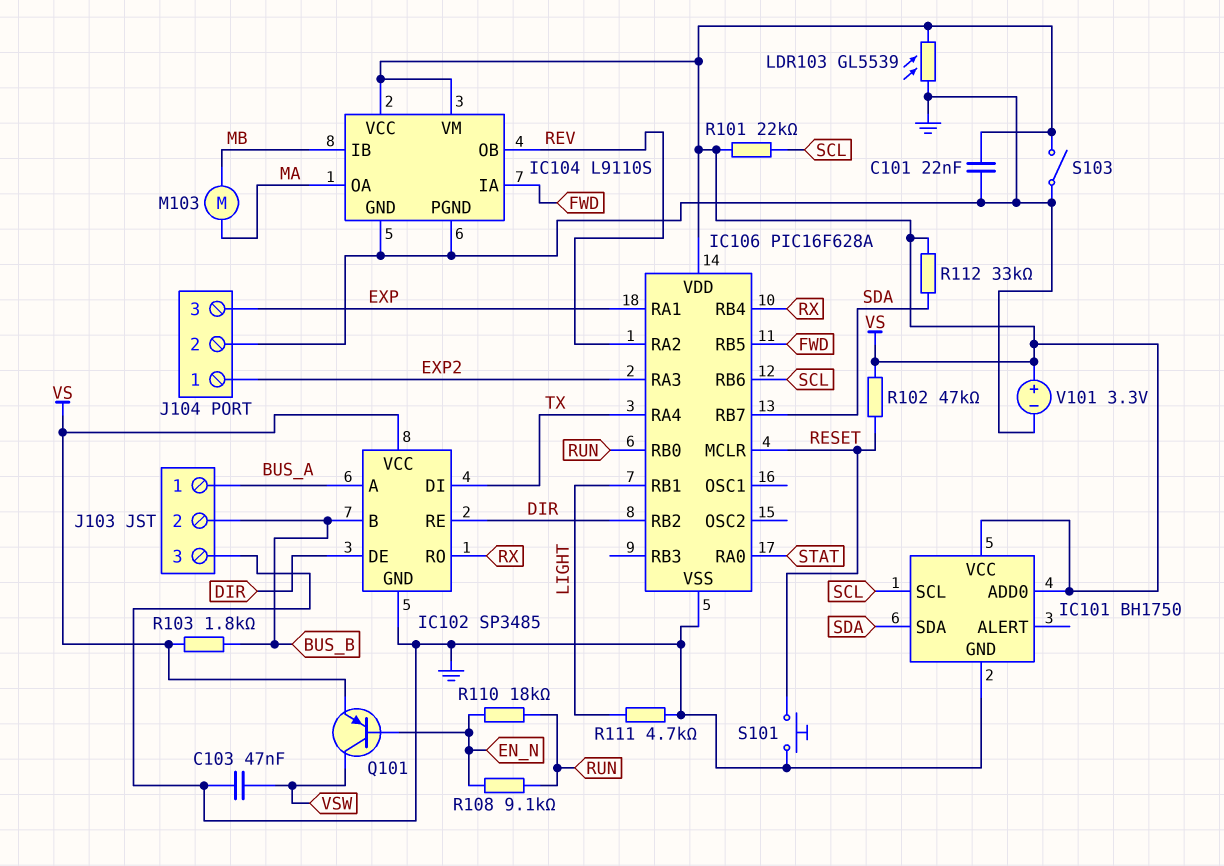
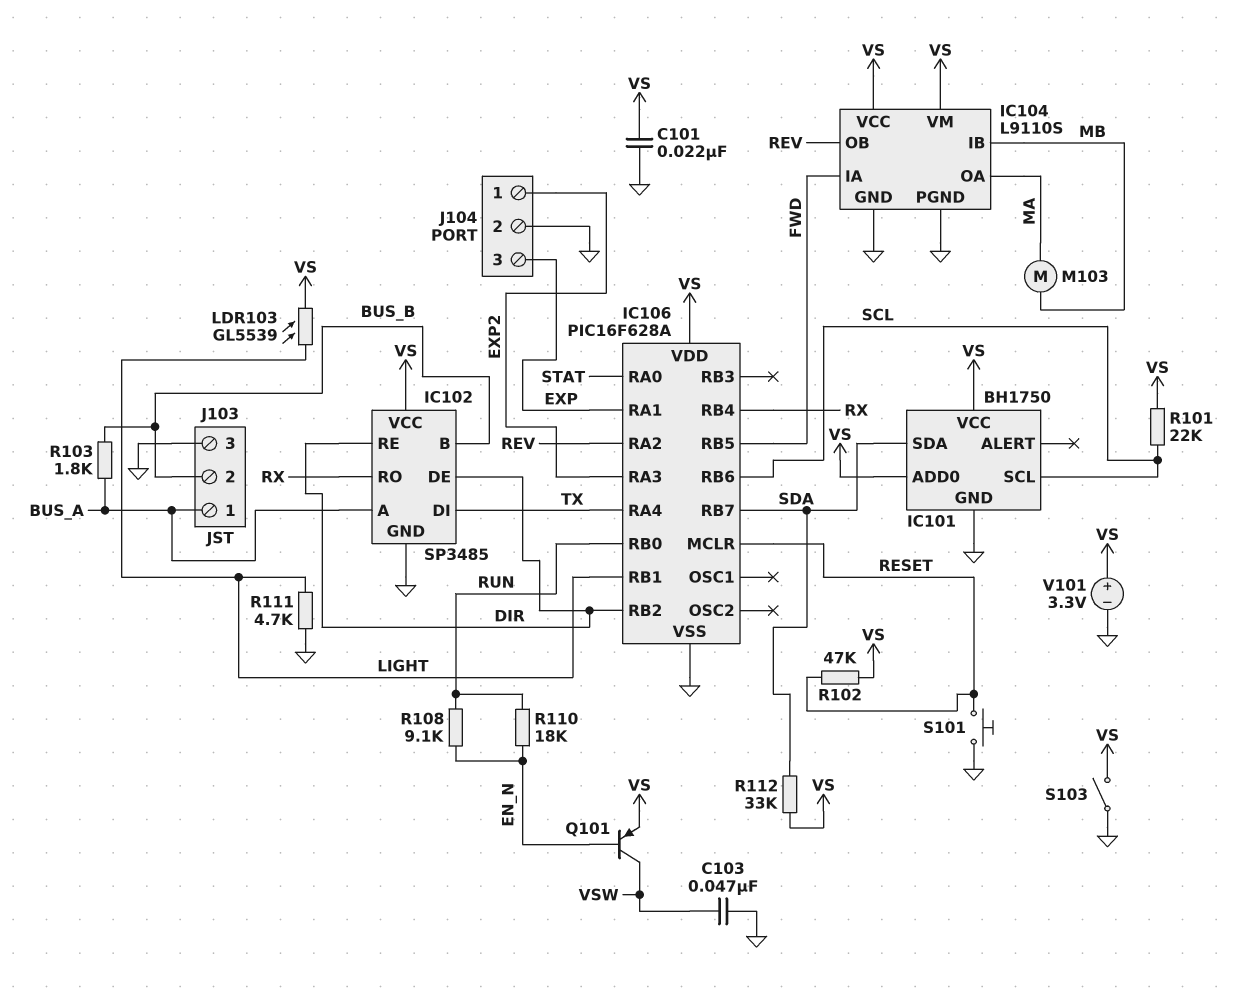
LDR103: GL5539 (GND, VS) -> GL5539 (LIGHT, VS)
R103: 1.8k (BUS_B, VS) -> 1.8k (BUS_A, BUS_B)

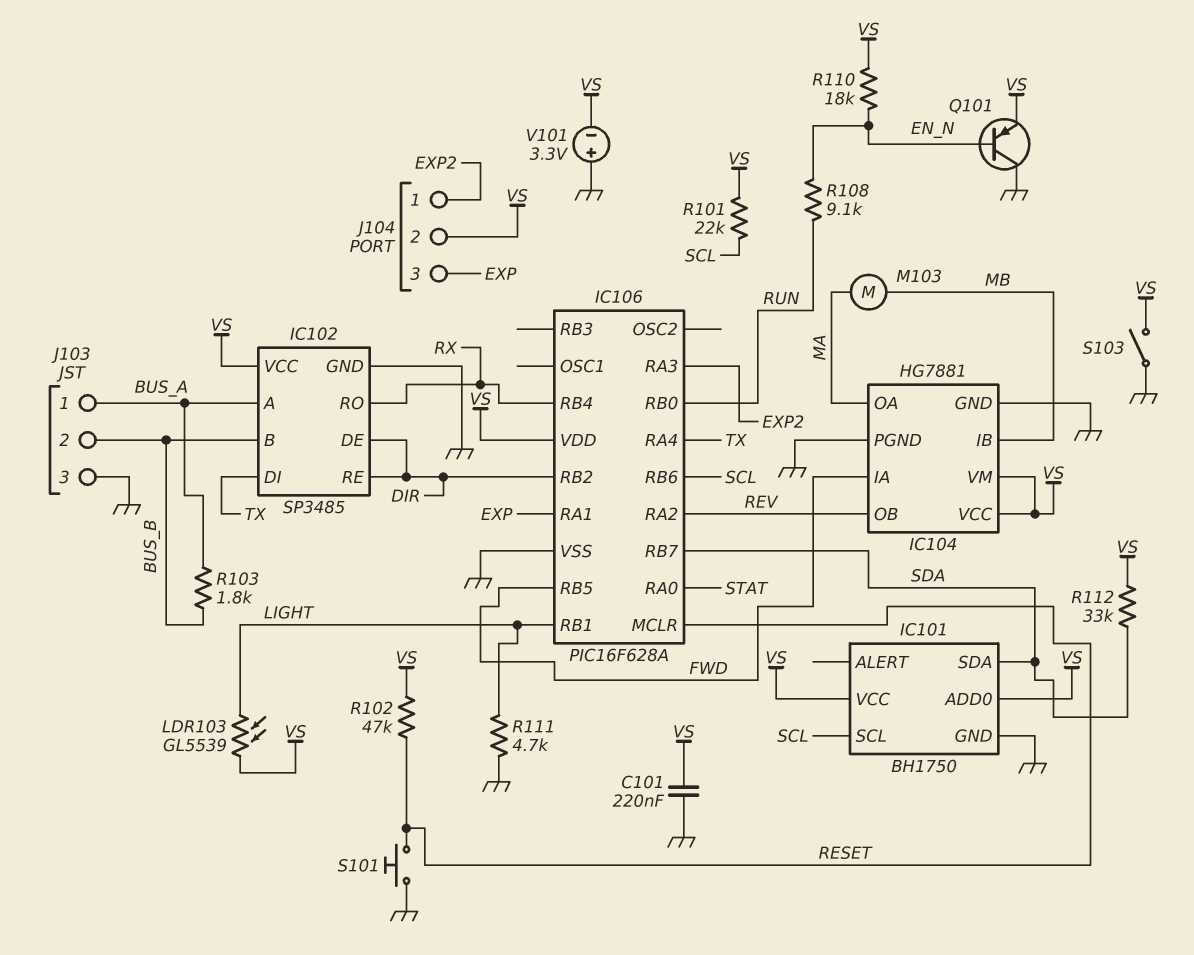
C101: 22nF (GND, VS) -> 220nF (GND, VS)
C103: 47nF (GND, VSW) -> none
IC104: L9110S -> HG7881
J104 pin 2: GND -> VS
Q101: PNP (B EN_N, C VSW, E VS) -> PNP (B EN_N, C GND, E VS)
R110: 18k (EN_N, RUN) -> 18k (EN_N, VS)
V101: 3.3V (plus VS, minus GND) -> 3.3V (plus GND, minus VS)

